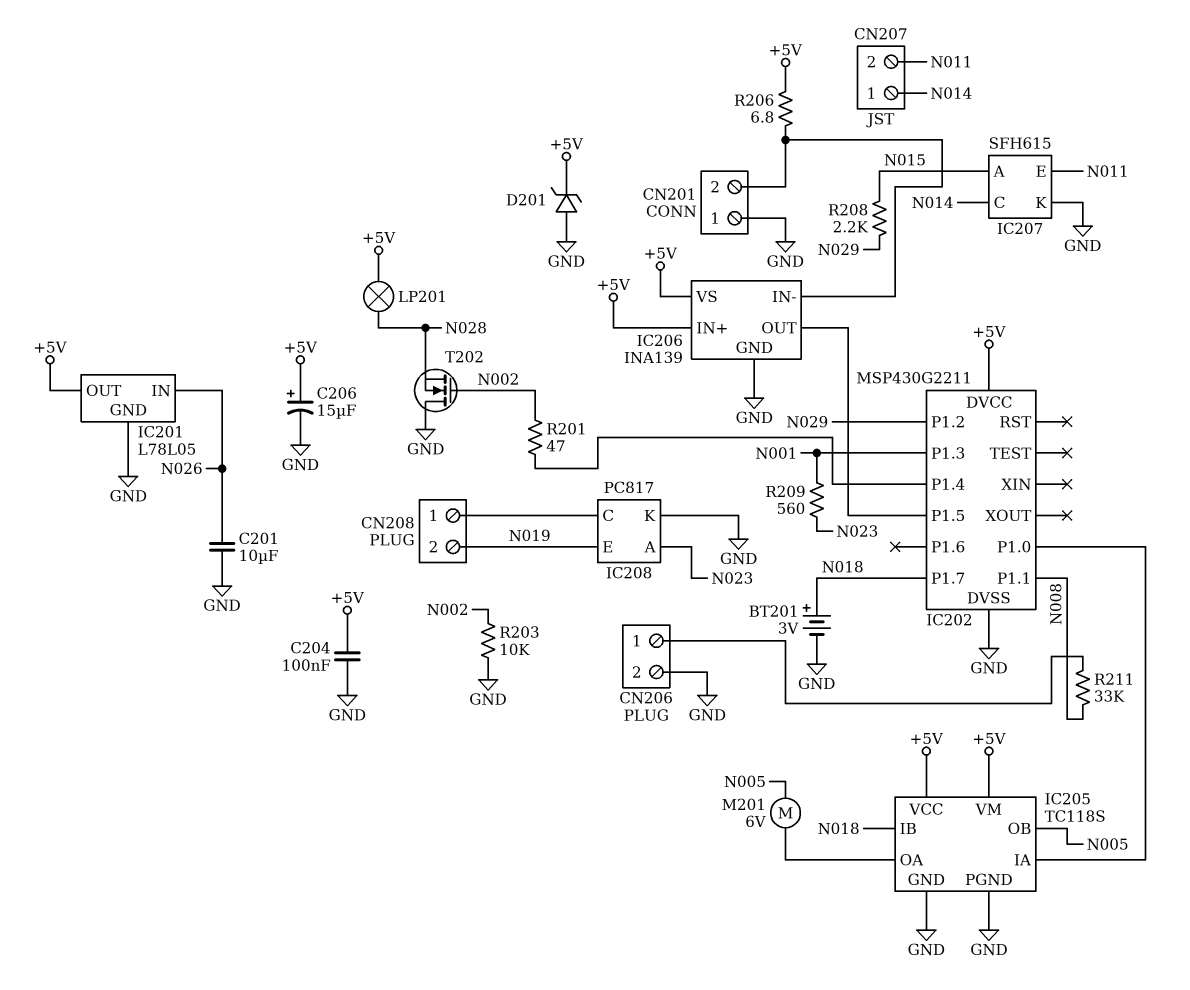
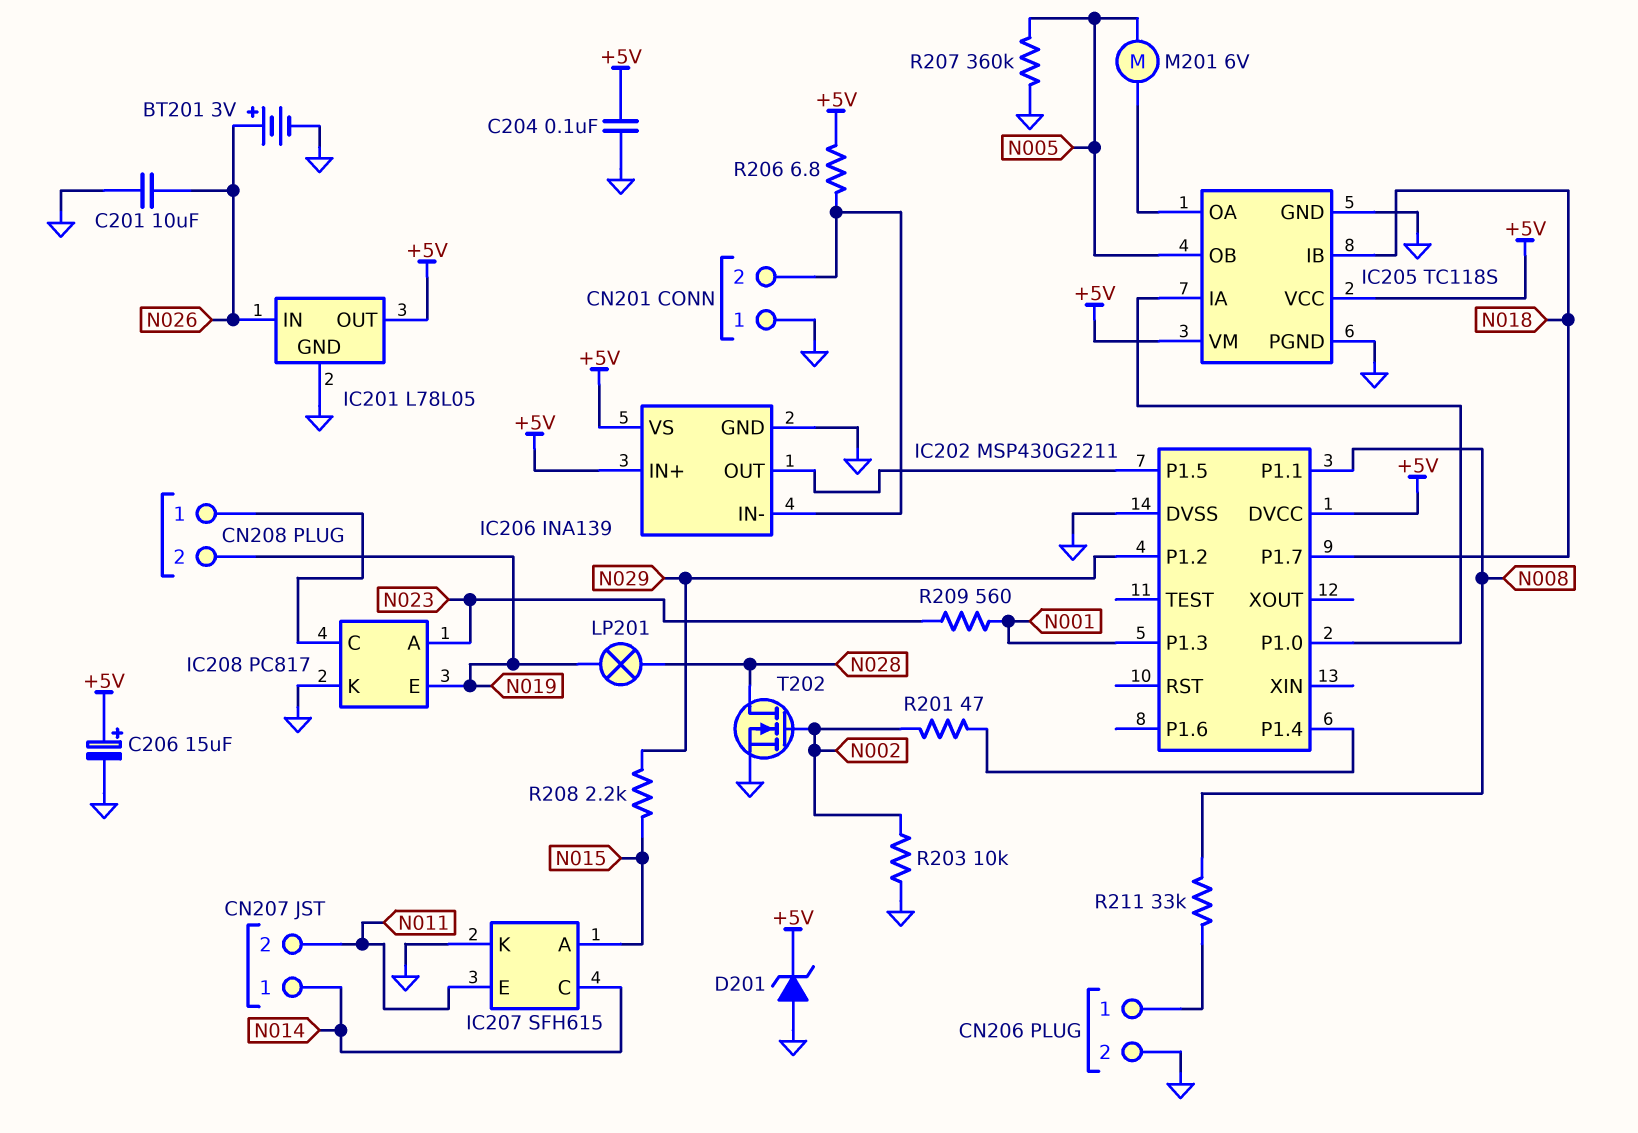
BT201: 3V (plus N018, minus GND) -> 3V (plus N026, minus GND)
LP201: lamp (+5V, N028) -> lamp (N019, N028)
R207: none -> 360k (GND, N005)
T202: NMOS (G N002, D GND, S N028) -> NMOS (G N002, D N028, S GND)

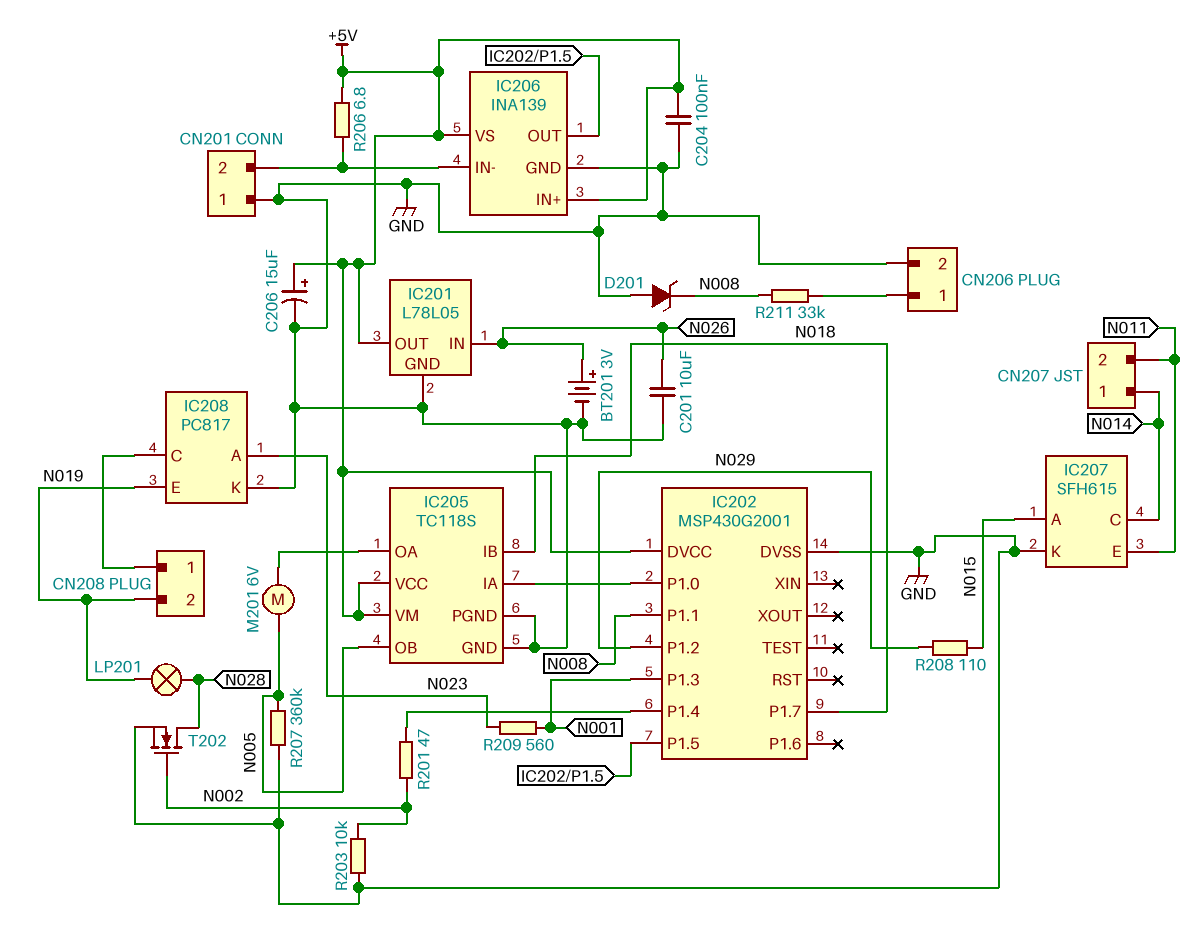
D201: zener (A GND, K +5V) -> zener (A GND, K N008)
IC202: MSP430G2211 -> MSP430G2001
R208: 2.2k (N015, N029) -> 110 (N015, N029)

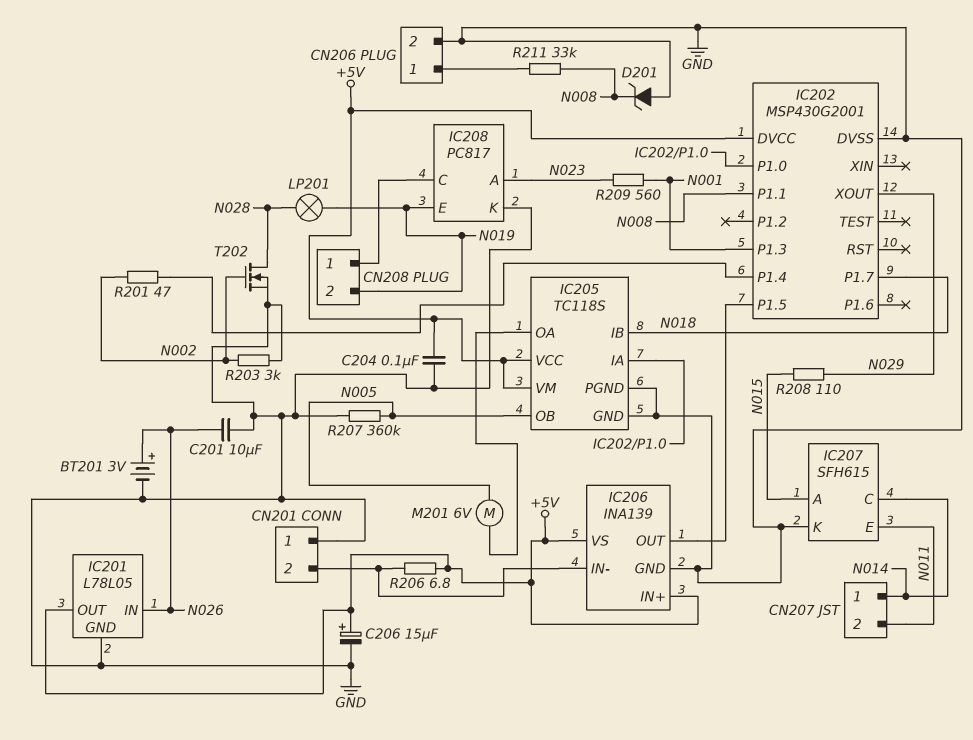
IC202 pin P1.2: N029 -> none
IC202 pin XOUT: none -> N029
R203: 10k (GND, N002) -> 3k (GND, N002)

